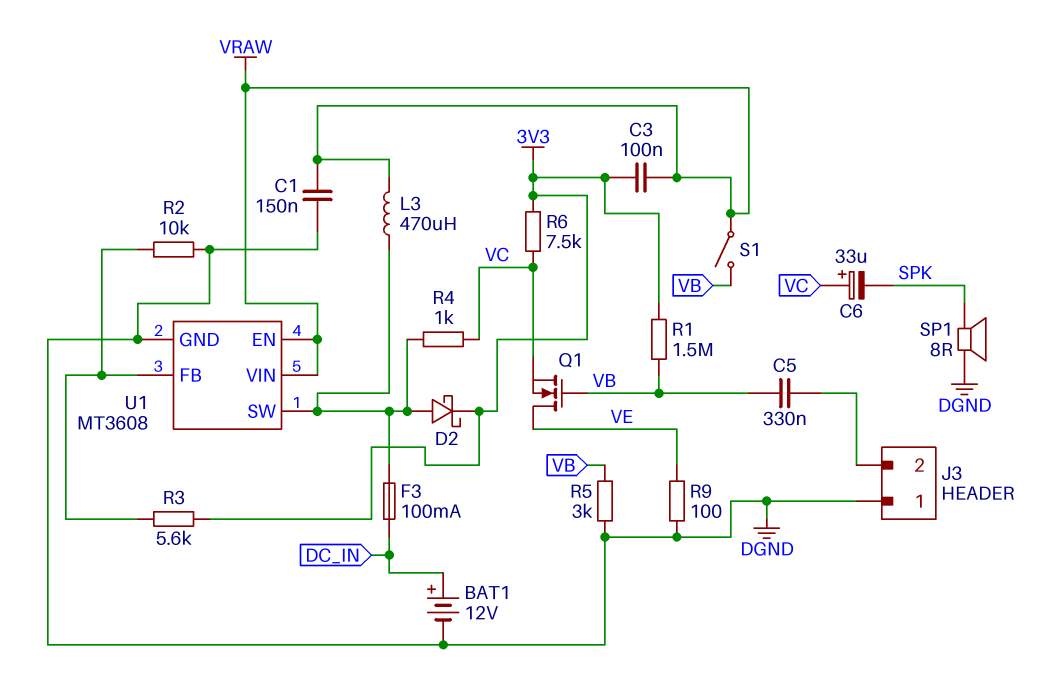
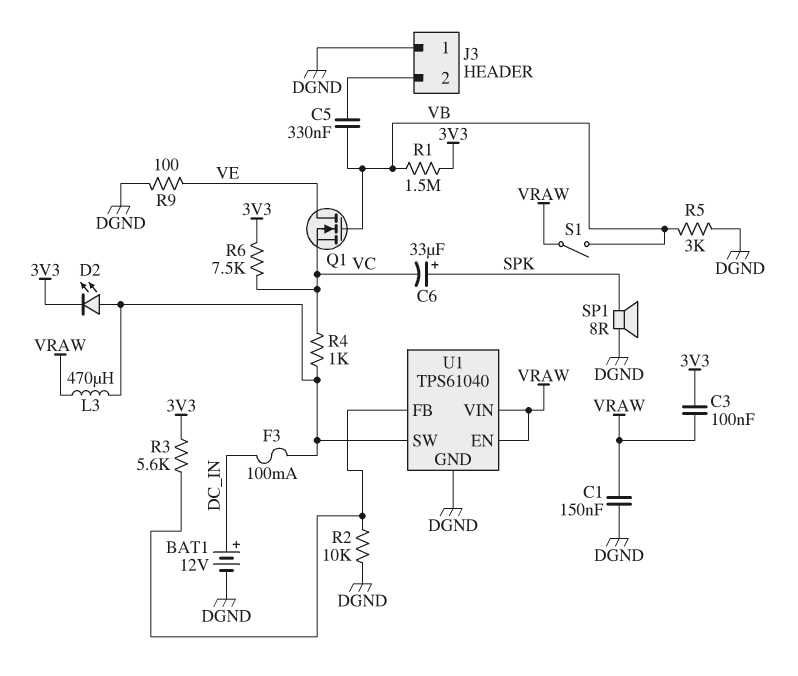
C6: 33uF (plus VC, minus SPK) -> 33uF (plus SPK, minus VC)
D2: schottky (A U1/SW, K 3V3) -> LED (A U1/SW, K 3V3)
U1: MT3608 -> TPS61040

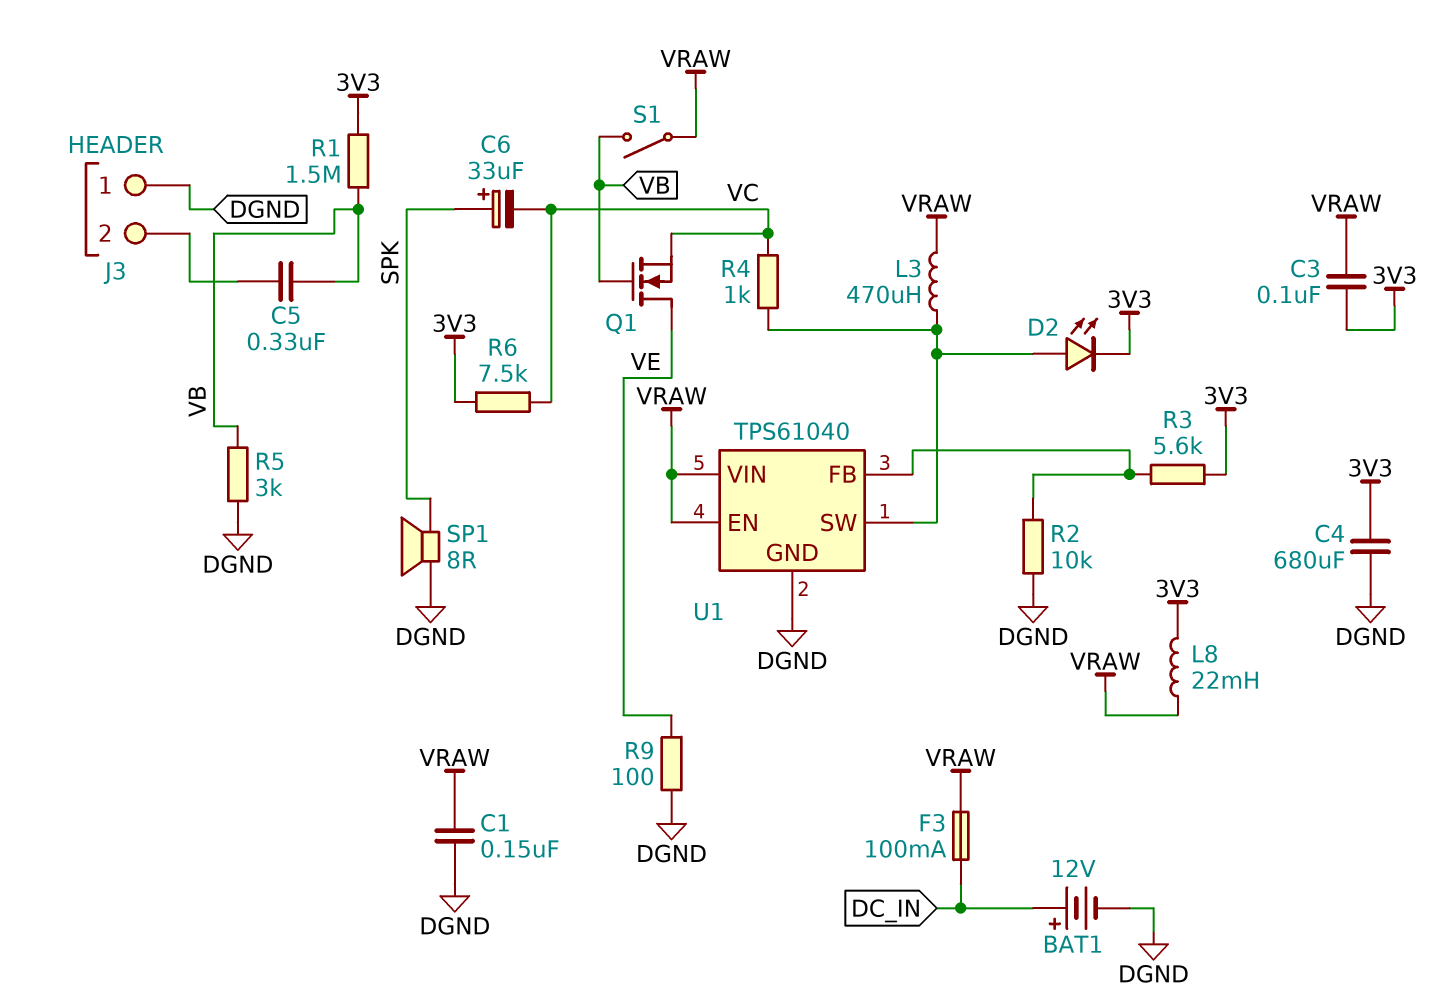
C4: none -> 680uF (3V3, DGND)
F3: 100mA (DC_IN, U1/SW) -> 100mA (DC_IN, VRAW)
L8: none -> 22mH (3V3, VRAW)

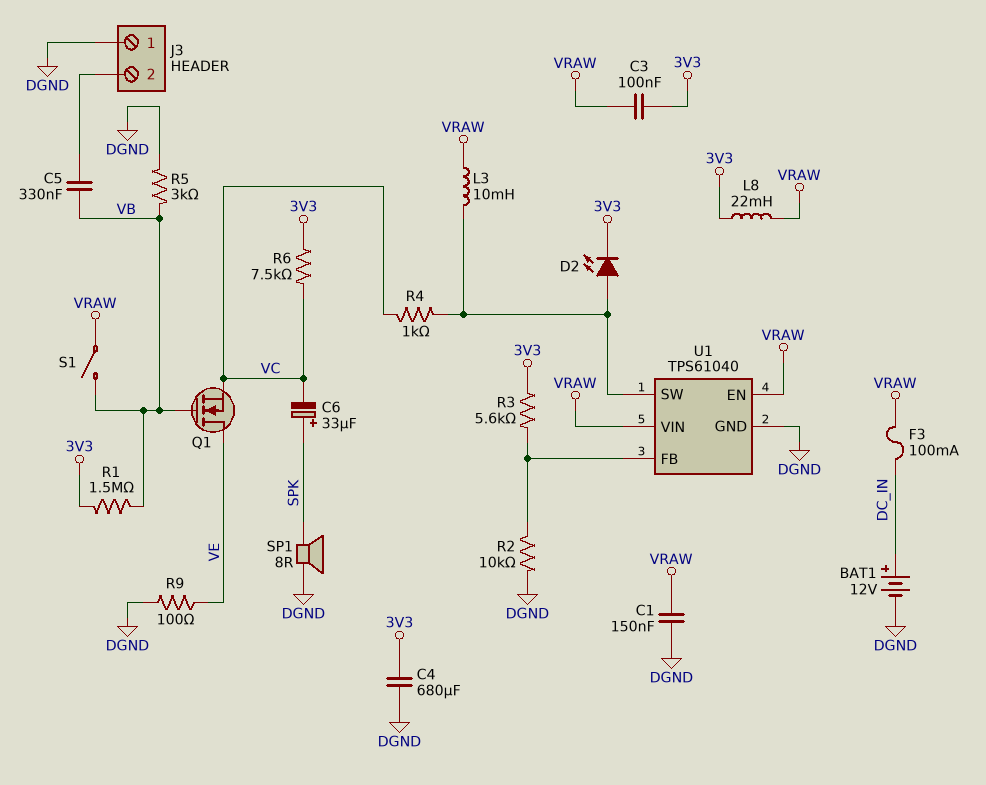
L3: 470uH (U1/SW, VRAW) -> 10mH (U1/SW, VRAW)

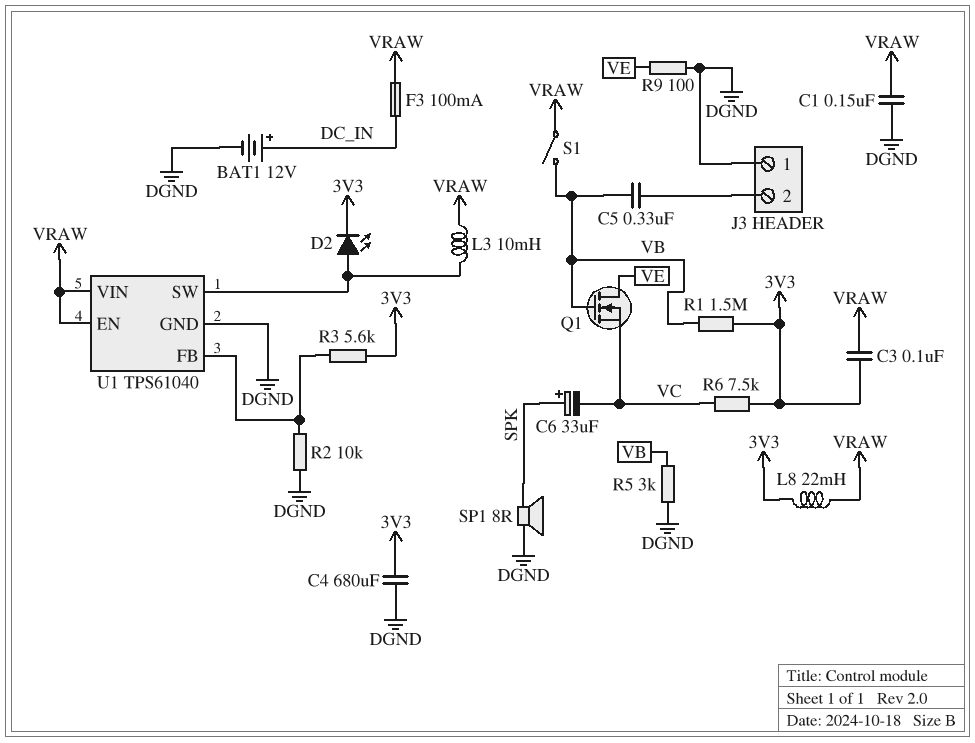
R4: 1k (U1/SW, VC) -> none

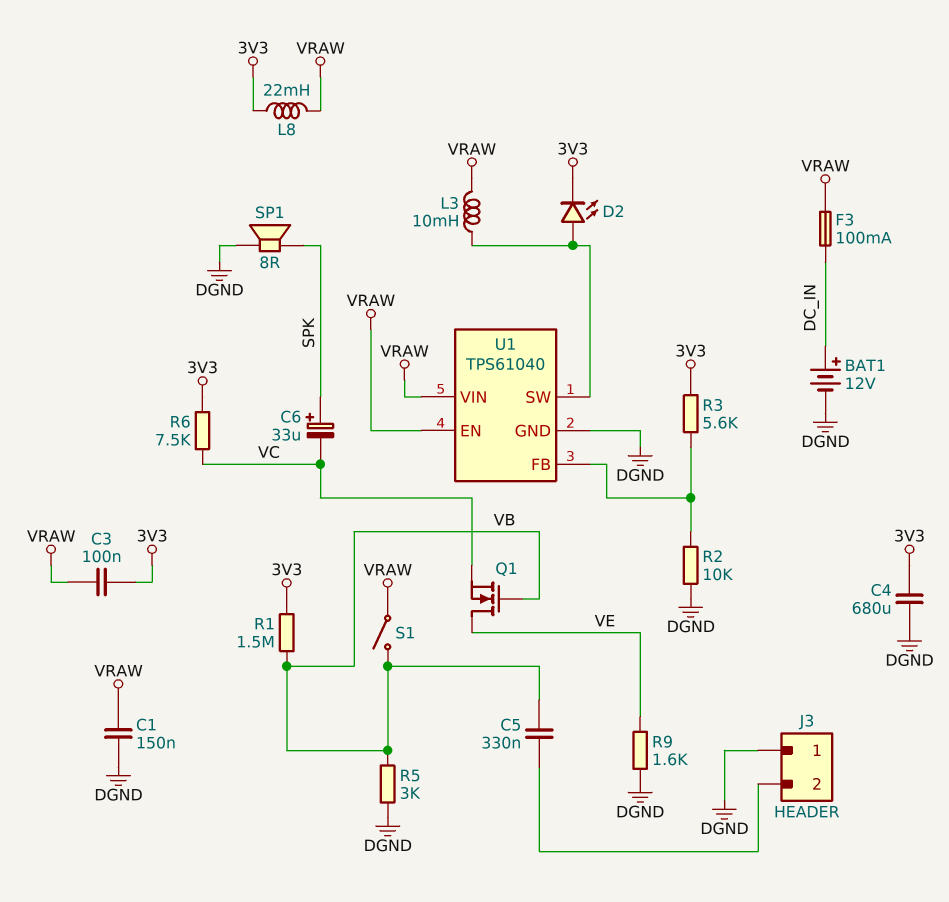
R9: 100 (DGND, VE) -> 1.6k (DGND, VE)

